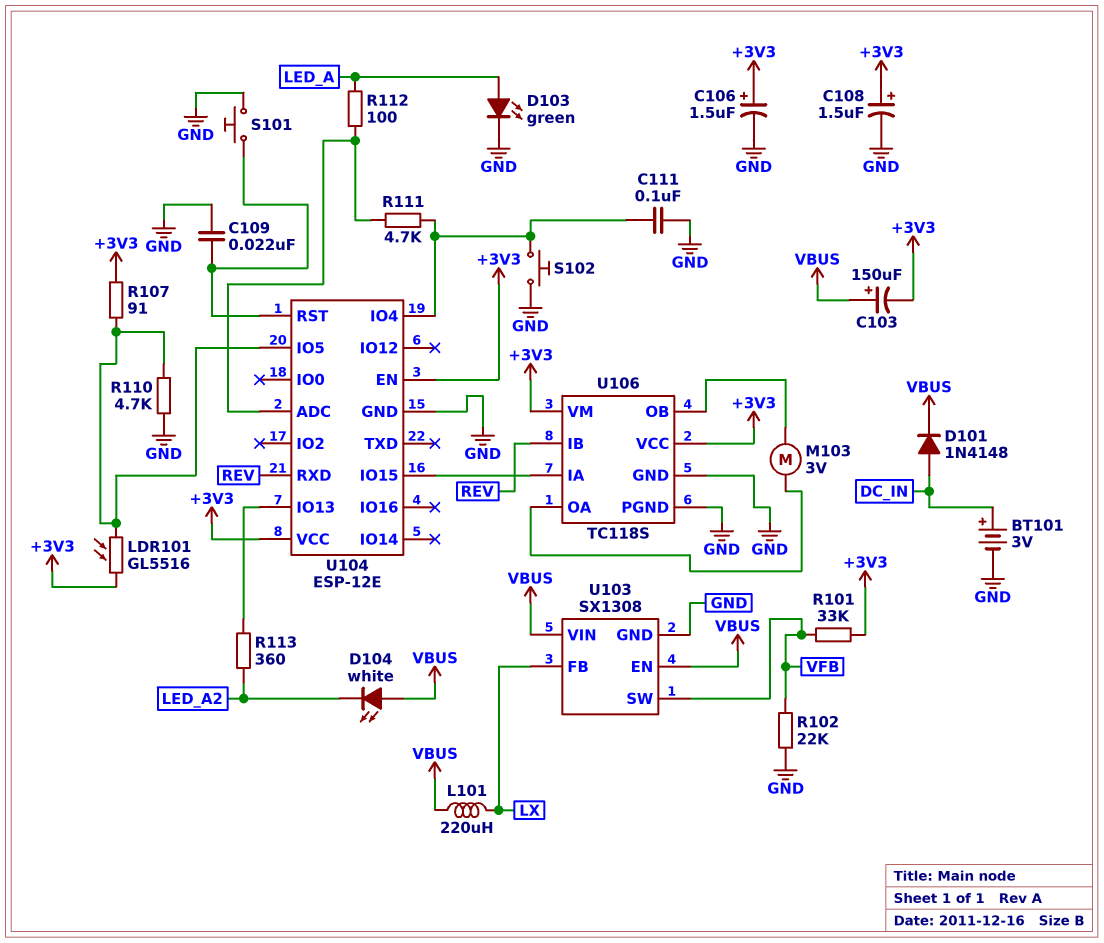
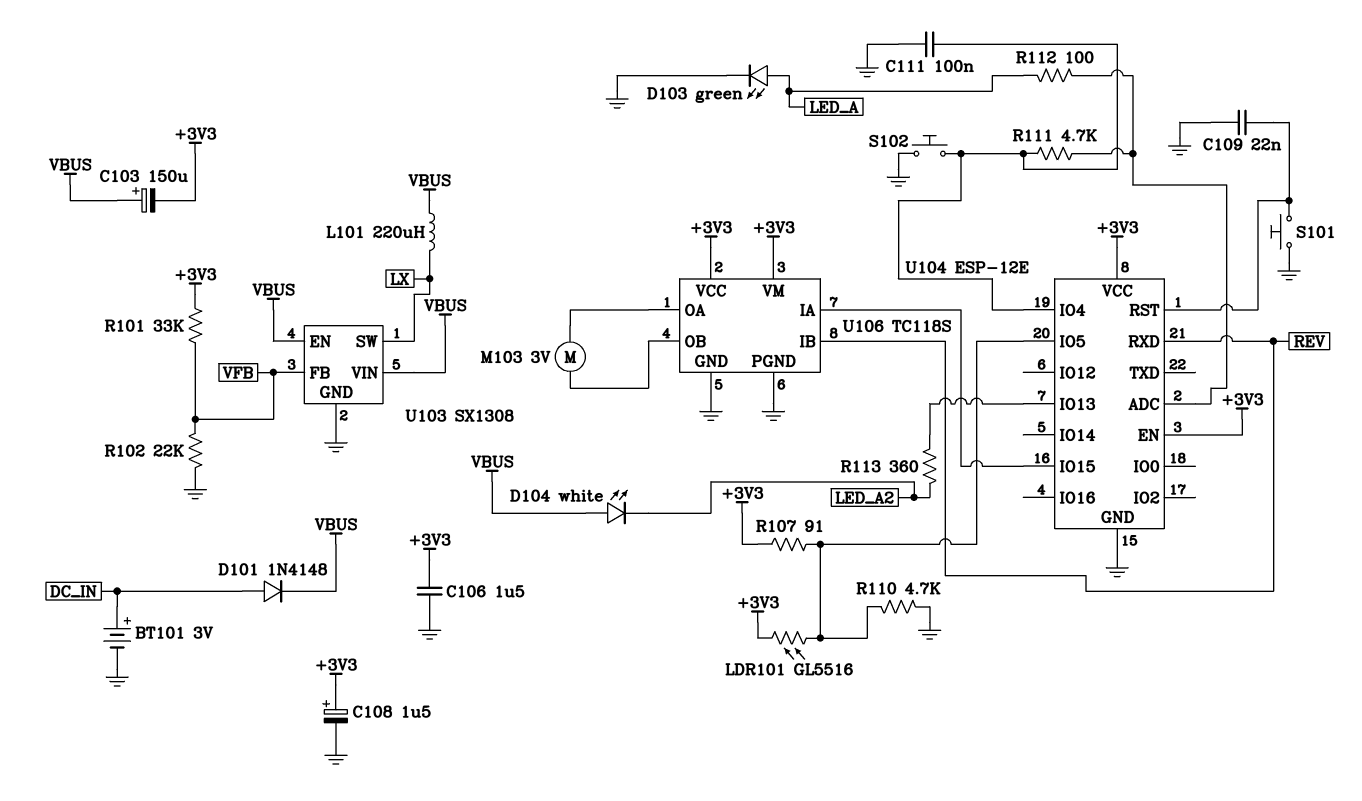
C106: 1.5uF (plus +3V3, minus GND) -> 1.5uF (+3V3, GND)
U103 pin FB: LX -> VFB
U103 pin SW: VFB -> LX

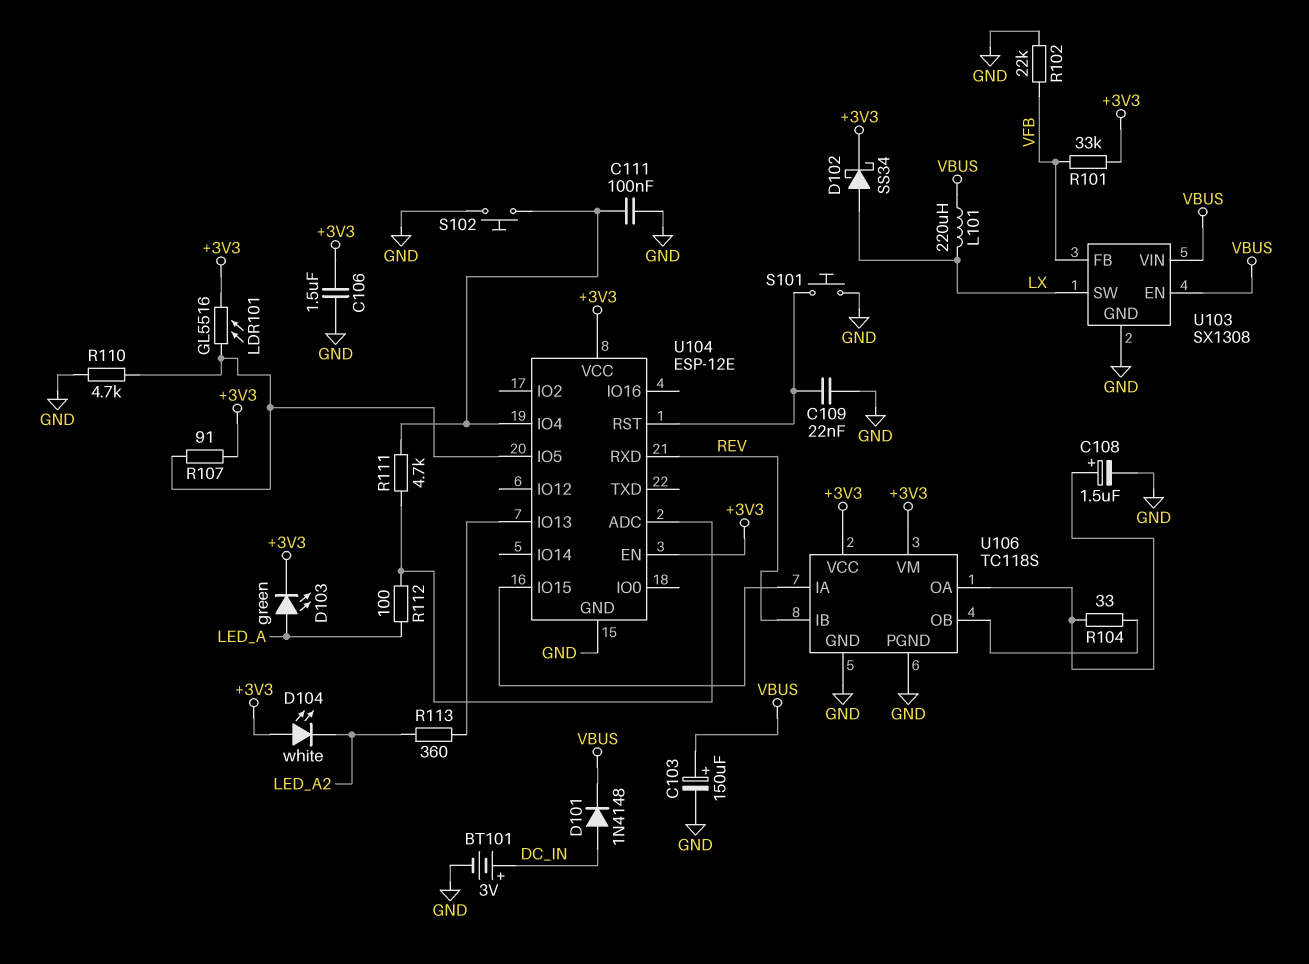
C103: 150uF (plus VBUS, minus +3V3) -> 150uF (plus VBUS, minus GND)
C108: 1.5uF (plus +3V3, minus GND) -> 1.5uF (plus U106/OA, minus GND)
D102: none -> schottky SS34 (A LX, K +3V3)
D103: LED green (A LED_A, K GND) -> LED green (A LED_A, K +3V3)
D104: LED white (A VBUS, K LED_A2) -> LED white (A +3V3, K LED_A2)
M103: motor 3V (U106/OA, U106/OB) -> none
R104: none -> 33 (U106/OA, U106/OB)

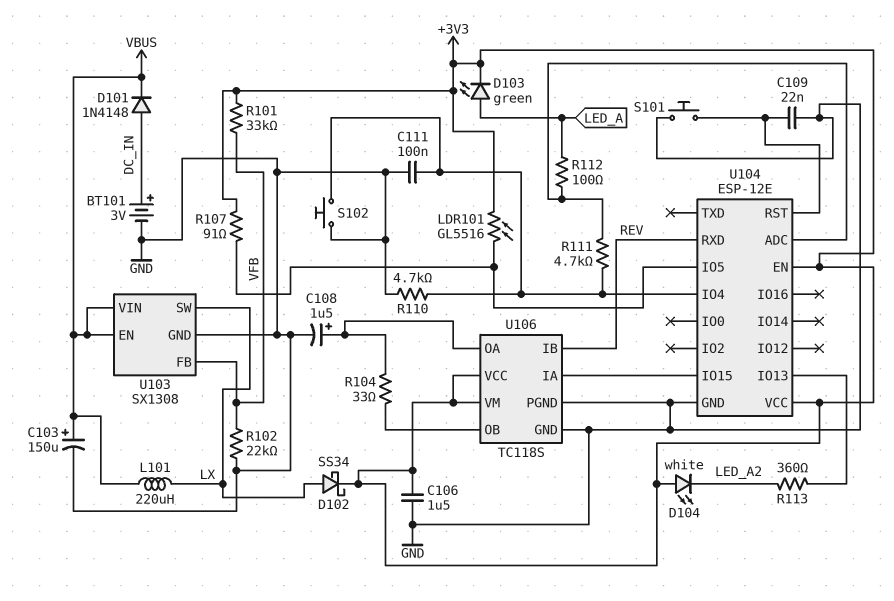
R110: 4.7k (GND, U104/IO5) -> 4.7k (GND, U104/IO4)

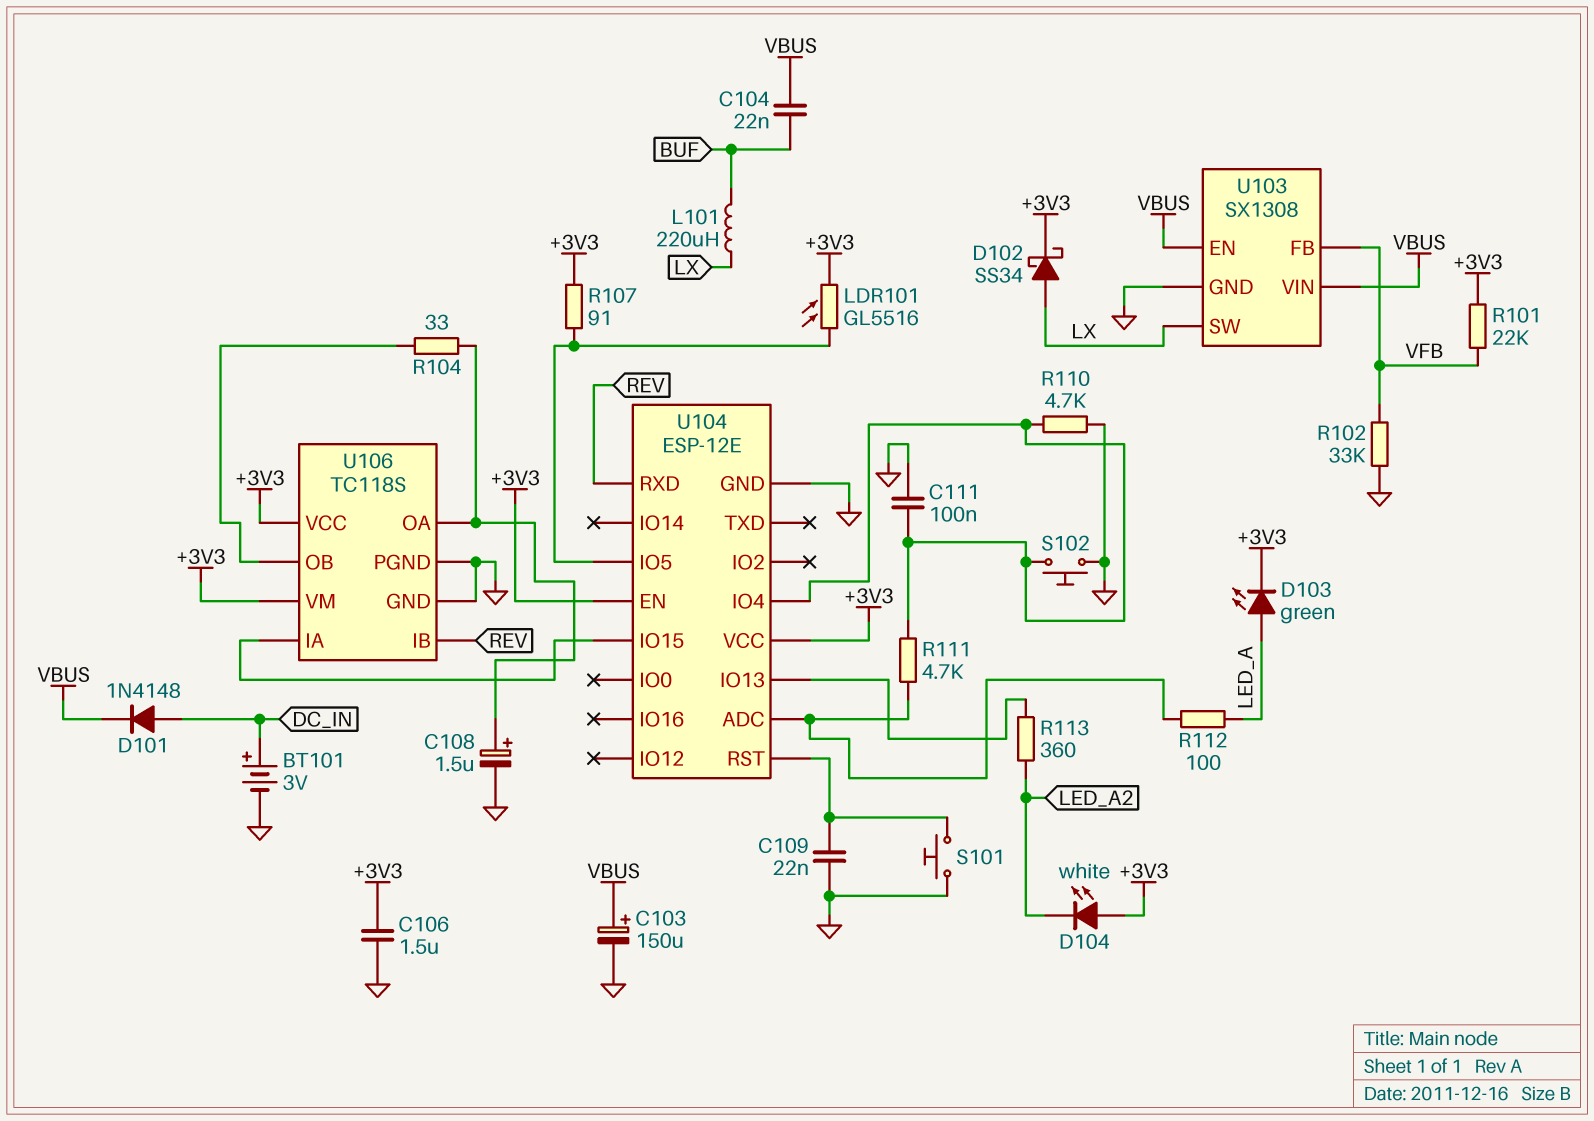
C104: none -> 22nF (BUF, VBUS)
L101: 220uH (LX, VBUS) -> 220uH (BUF, LX)
R101: 33k (+3V3, VFB) -> 22k (+3V3, VFB)
R102: 22k (GND, VFB) -> 33k (GND, VFB)

